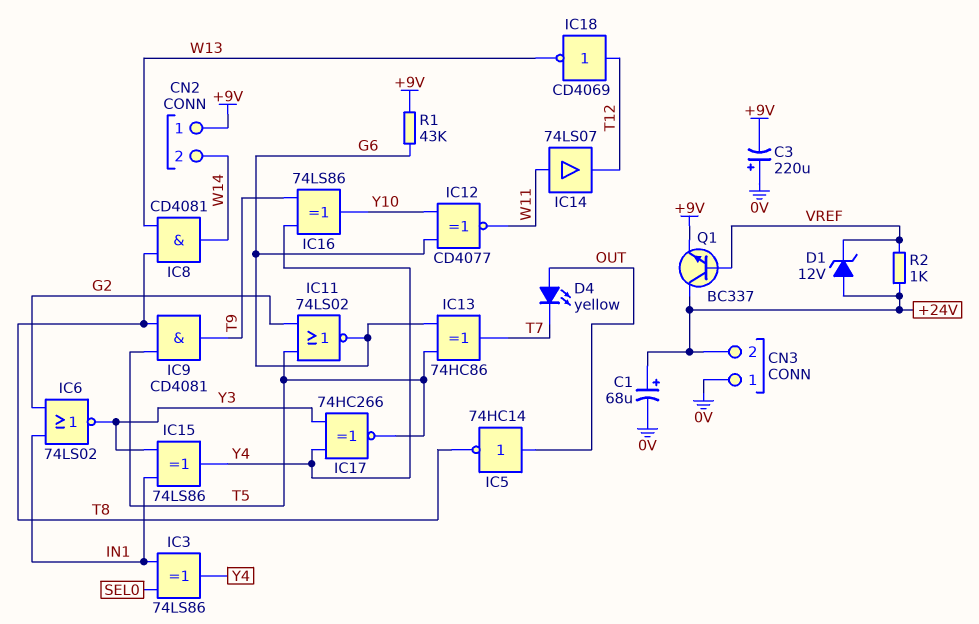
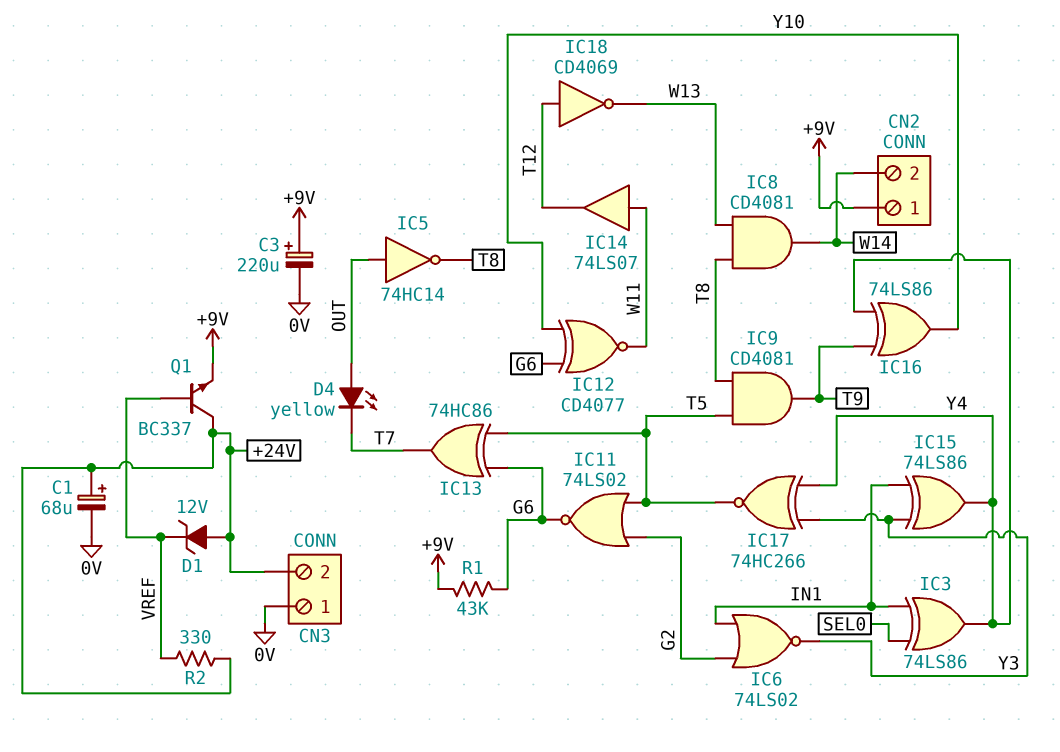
C3: 220uF (plus 0V, minus +9V) -> 220uF (plus +9V, minus 0V)
R2: 1k (+24V, VREF) -> 330 (+24V, VREF)

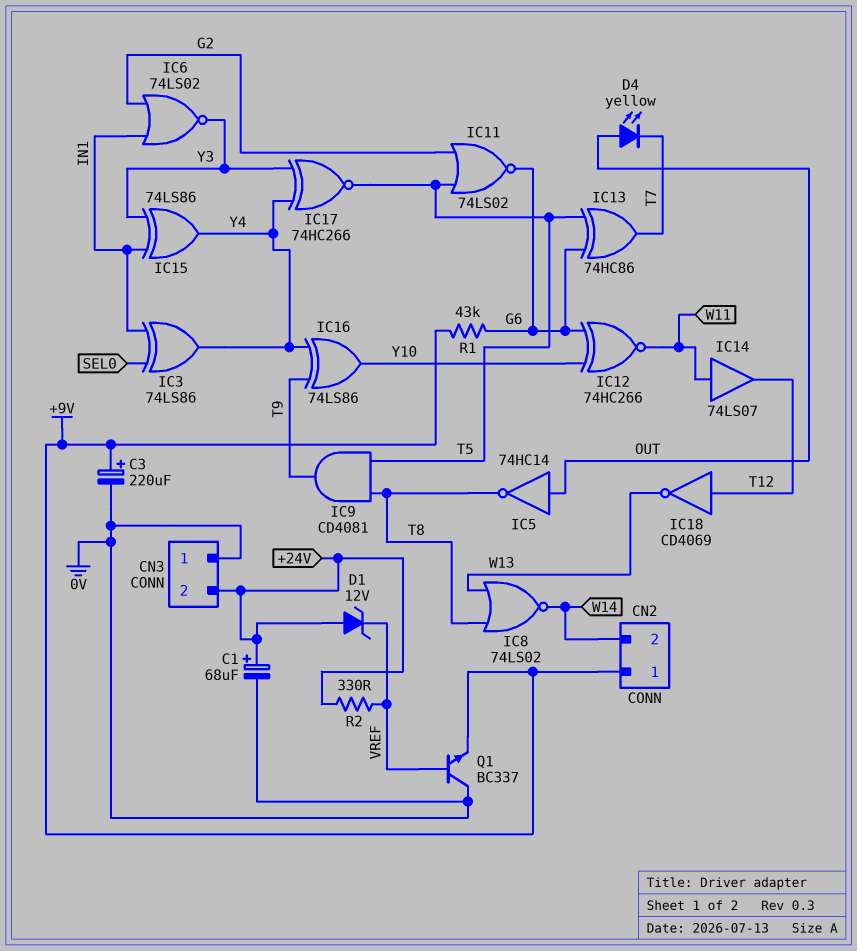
IC8: AND CD4081 (in T8, in W13, out W14) -> NOR 74LS02 (in T8, in W13, out W14)
IC12: XNOR CD4077 (in G6, in Y10, out W11) -> XNOR 74HC266 (in G6, in Y10, out W11)
Q1: NPN BC337 (B VREF, C +24V, E +9V) -> NPN BC337 (B VREF, C 0V, E +9V)

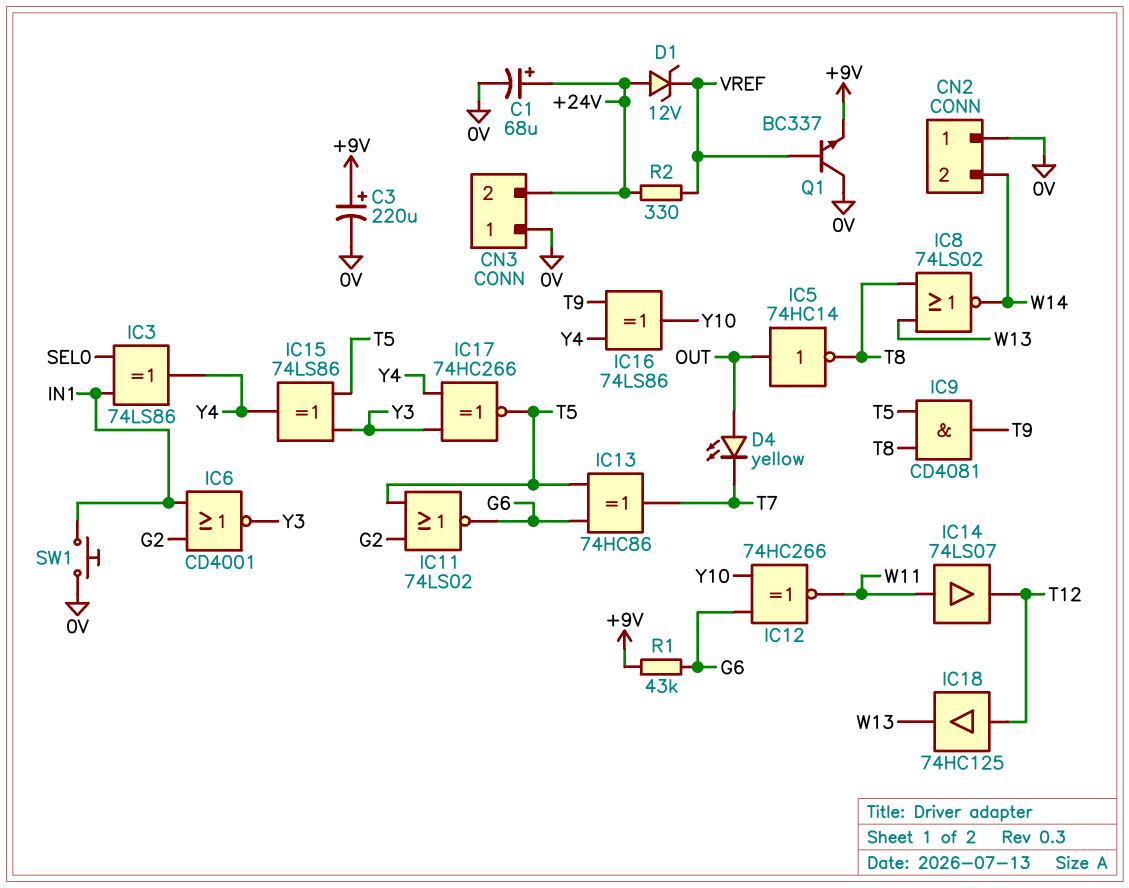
CN2 pin 1: +9V -> 0V
IC6: NOR 74LS02 (in G2, in IN1, out Y3) -> NOR CD4001 (in G2, in IN1, out Y3)
IC15: XOR 74LS86 (in IN1, in Y3, out Y4) -> XOR 74LS86 (in T5, in Y3, out Y4)
IC18: NOT CD4069 (in T12, out W13) -> buffer 74HC125 (in T12, out W13)
SW1: none -> button (0V, IN1)

